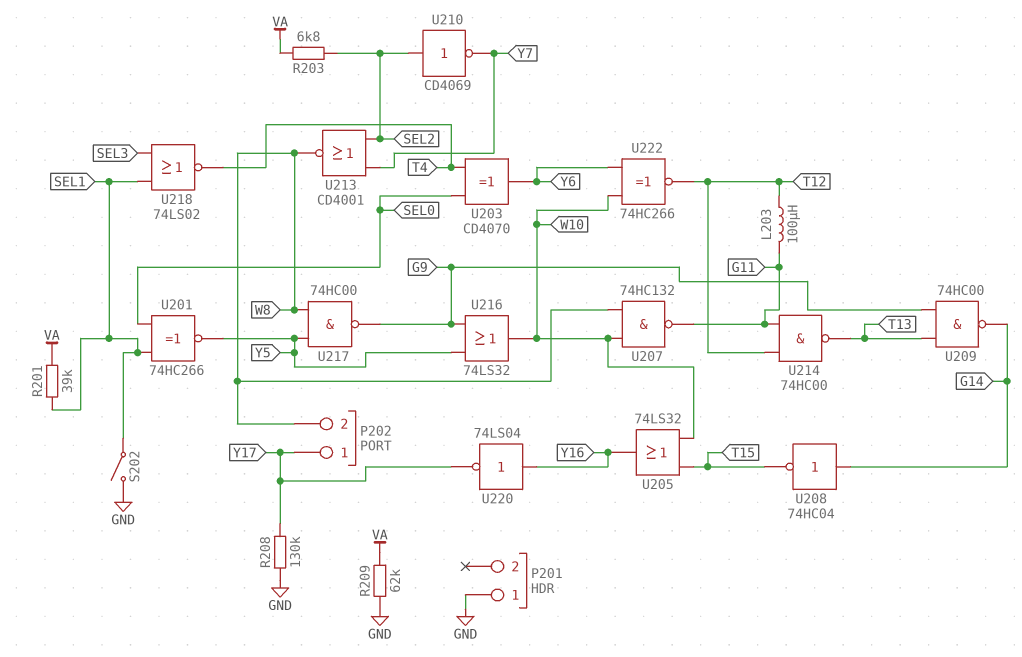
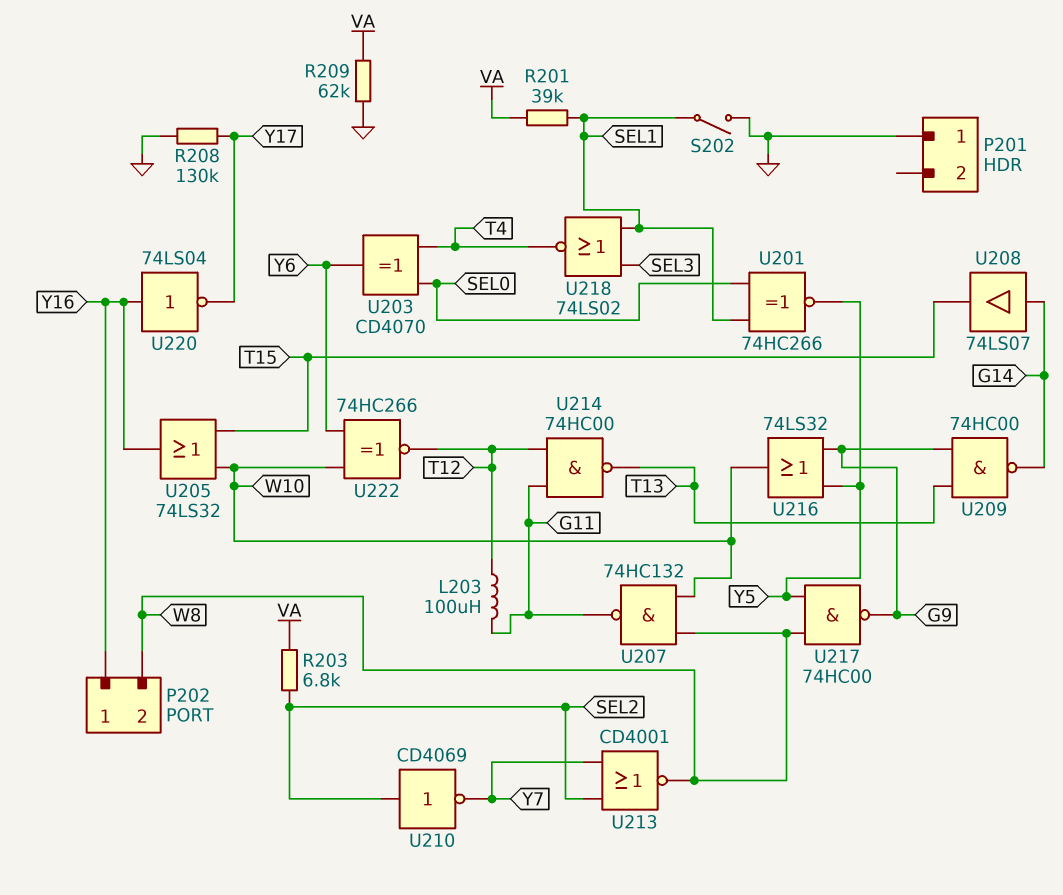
P202 pin 1: Y17 -> Y16
U208: NOT 74HC04 (in G14, out T15) -> buffer 74LS07 (in G14, out T15)

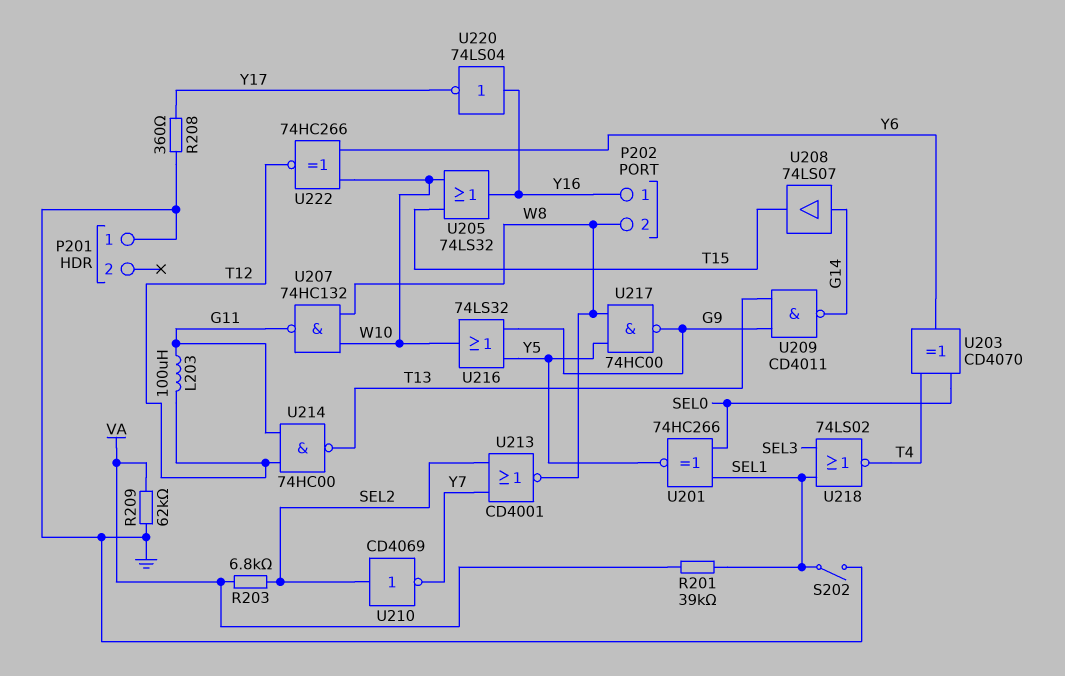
R208: 130k (GND, Y17) -> 360 (GND, Y17)
U209: NAND 74HC00 (in G9, in T13, out G14) -> NAND CD4011 (in G9, in T13, out G14)

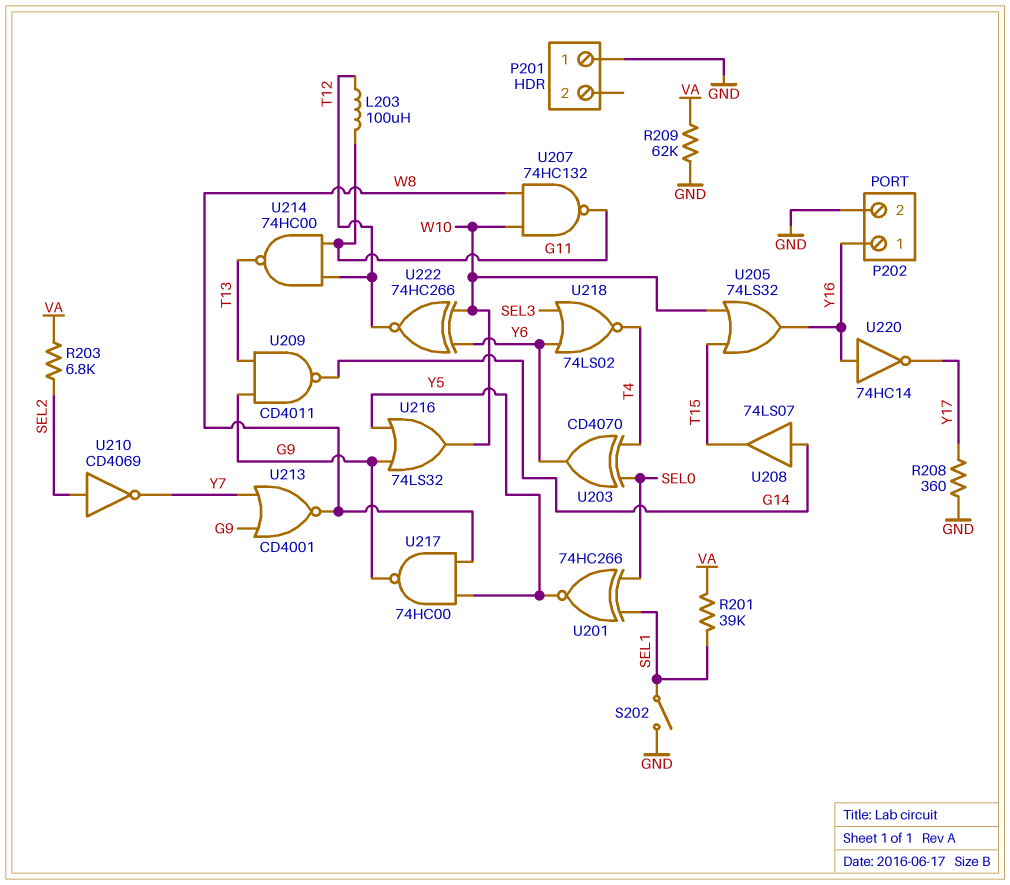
P202 pin 2: W8 -> GND
U213: NOR CD4001 (in SEL2, in Y7, out W8) -> NOR CD4001 (in G9, in Y7, out W8)
U218: NOR 74LS02 (in SEL1, in SEL3, out T4) -> NOR 74LS02 (in SEL3, in Y6, out T4)
U220: NOT 74LS04 (in Y16, out Y17) -> NOT 74HC14 (in Y16, out Y17)

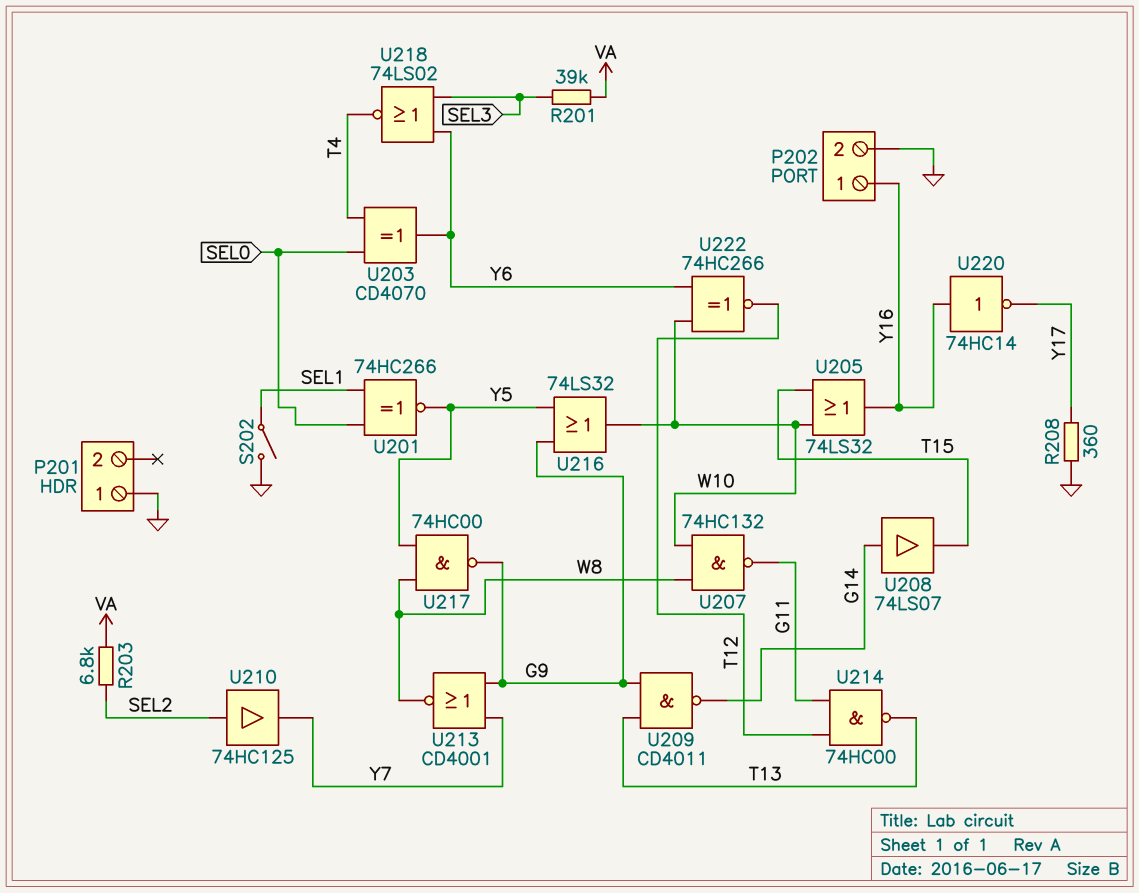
L203: 100uH (G11, T12) -> none
R201: 39k (SEL1, VA) -> 39k (SEL3, VA)
R209: 62k (GND, VA) -> none
U210: NOT CD4069 (in SEL2, out Y7) -> buffer 74HC125 (in SEL2, out Y7)

